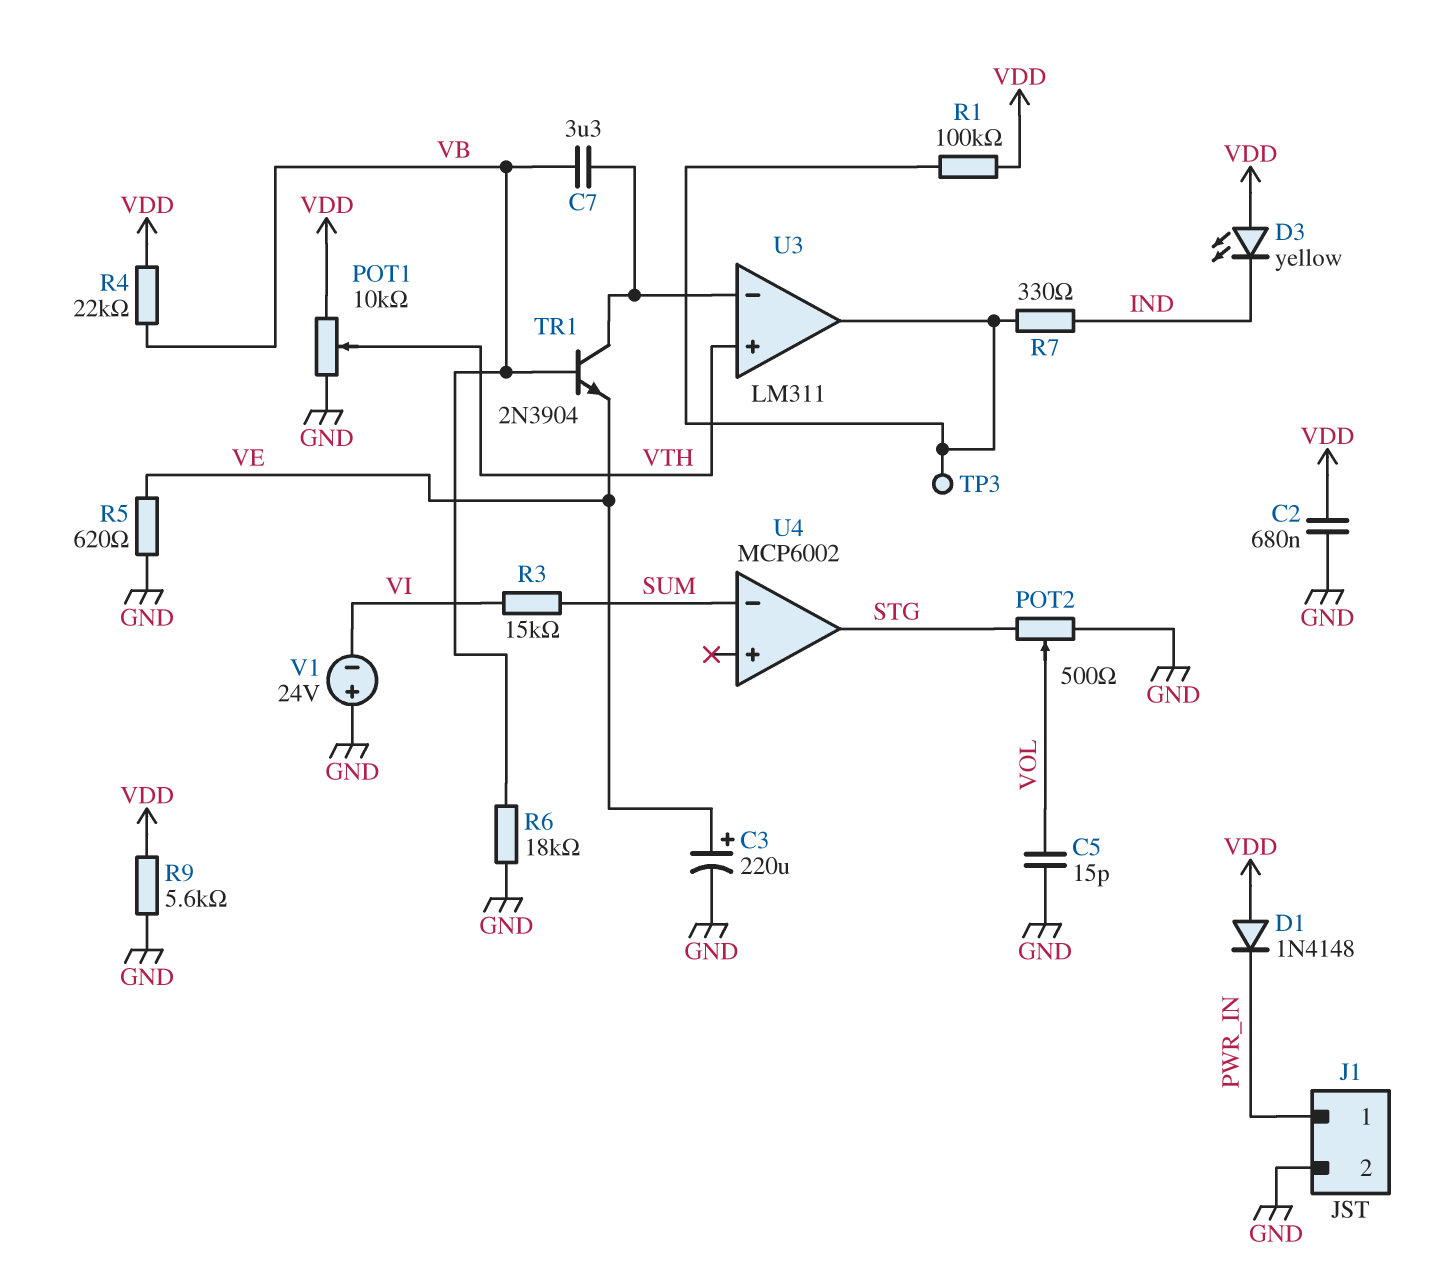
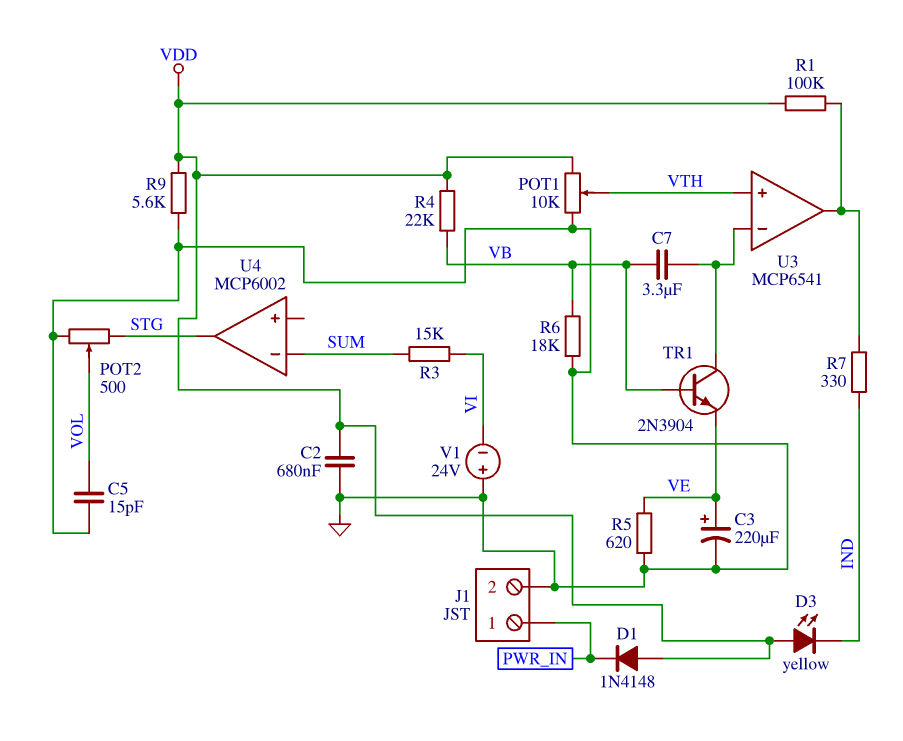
TP3: test point (U3/out) -> none
U3: LM311 -> MCP6541

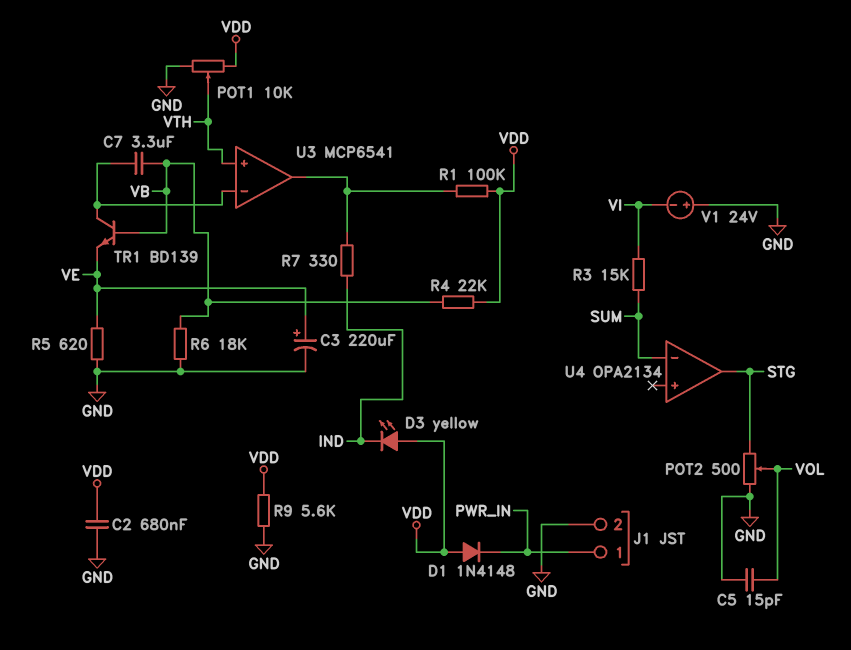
TR1: NPN 2N3904 (B VB, C U3/in-, E VE) -> NPN BD139 (B VB, C U3/in-, E VE)
U4: MCP6002 -> OPA2134

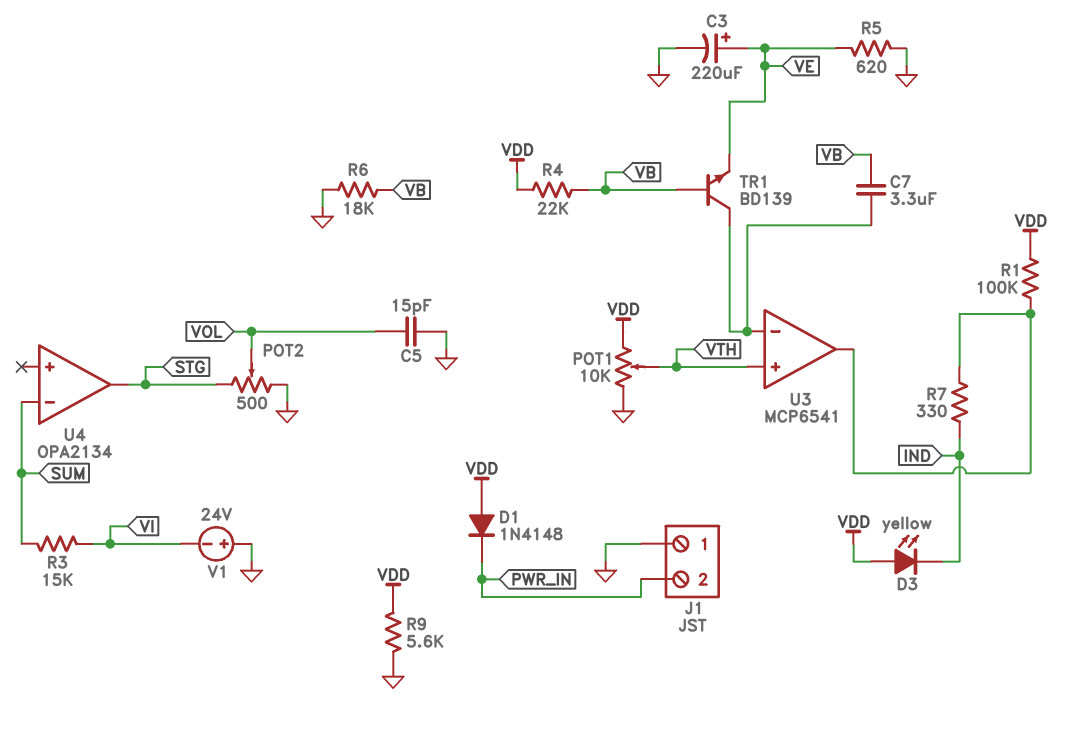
C2: 680nF (GND, VDD) -> none
J1 pin 1: PWR_IN -> GND
J1 pin 2: GND -> PWR_IN

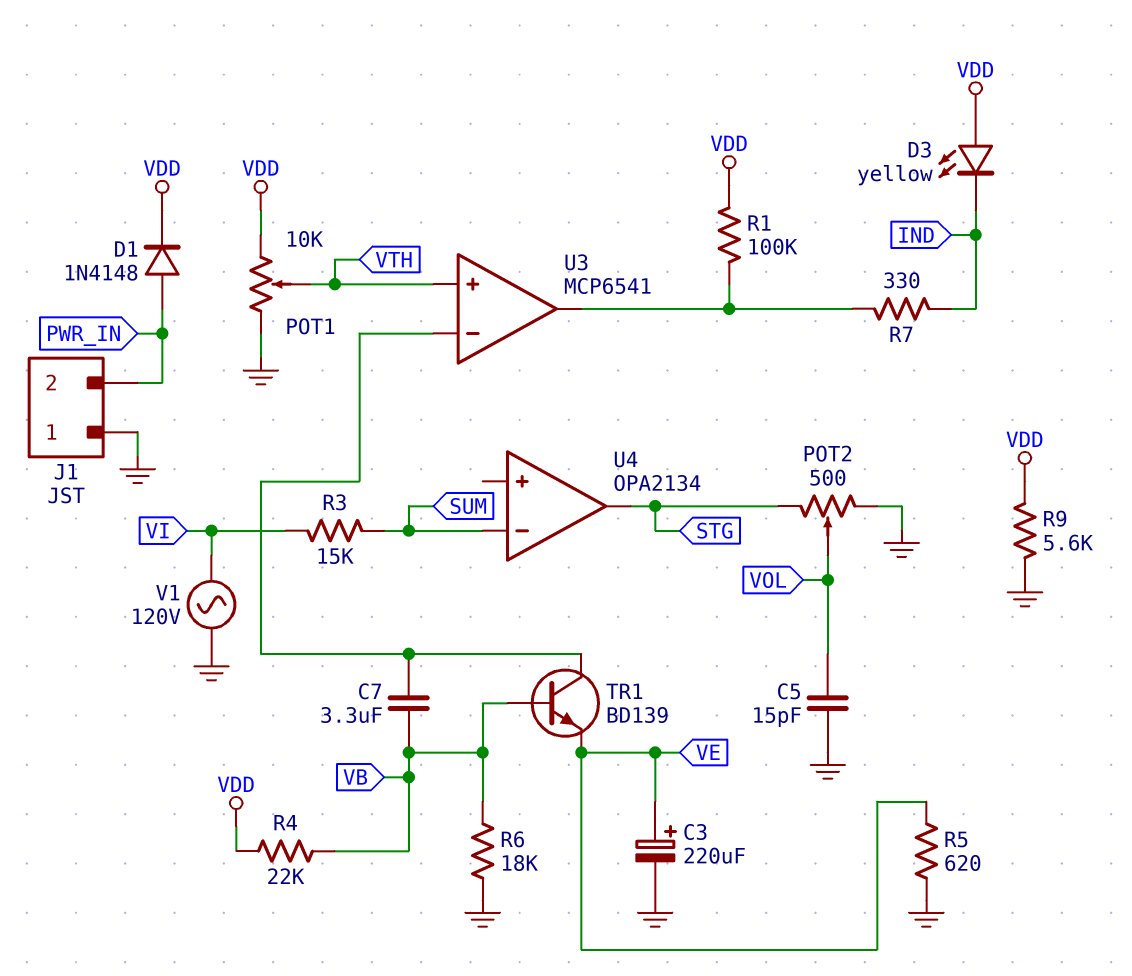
D1: diode 1N4148 (A VDD, K PWR_IN) -> diode 1N4148 (A PWR_IN, K VDD)
V1: 24V (plus GND, minus VI) -> AC 120V (GND, VI)

